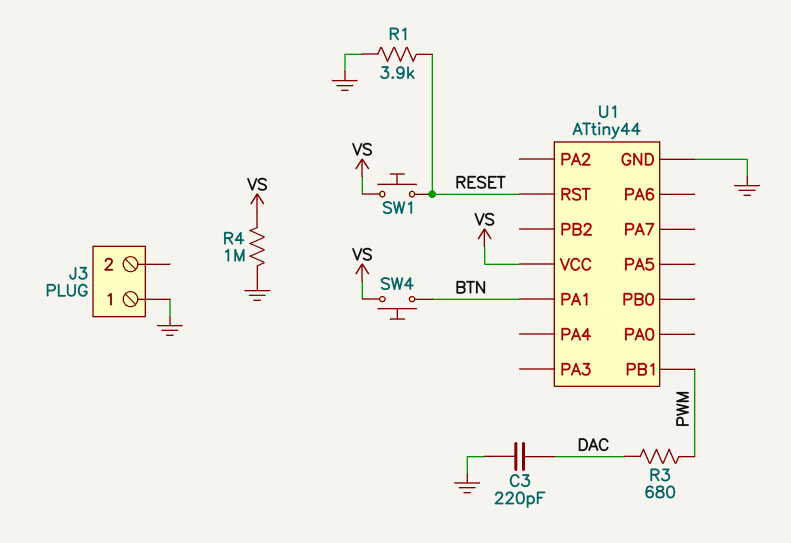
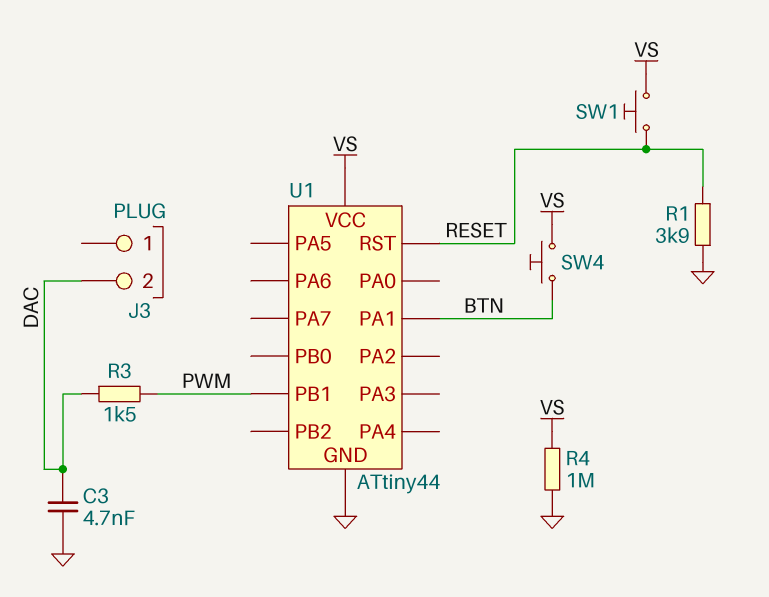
C3: 220pF (DAC, GND) -> 4.7nF (DAC, GND)
J3 pin 1: GND -> none
J3 pin 2: none -> DAC
R3: 680 (DAC, PWM) -> 1.5k (DAC, PWM)

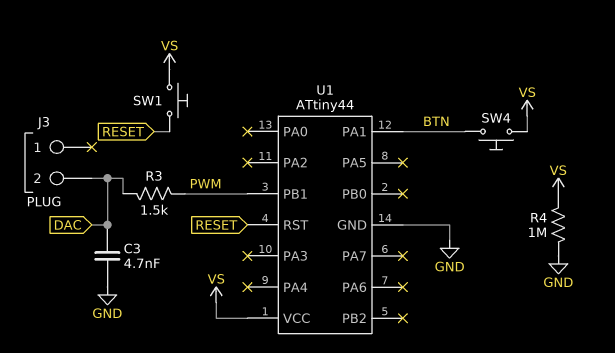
R1: 3.9k (GND, RESET) -> none

